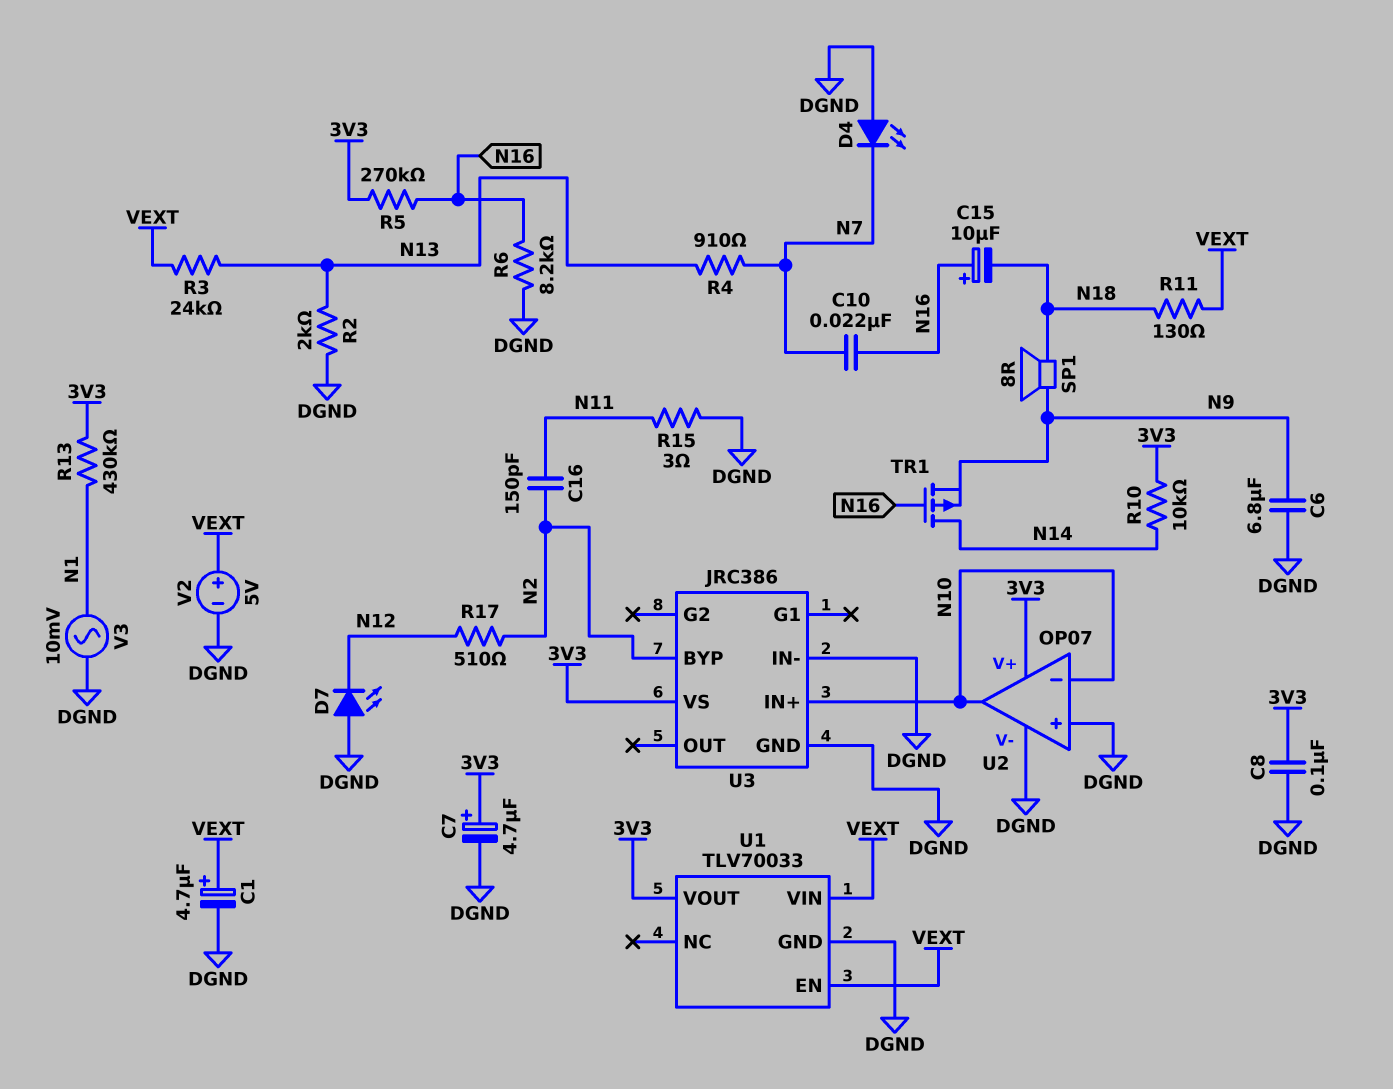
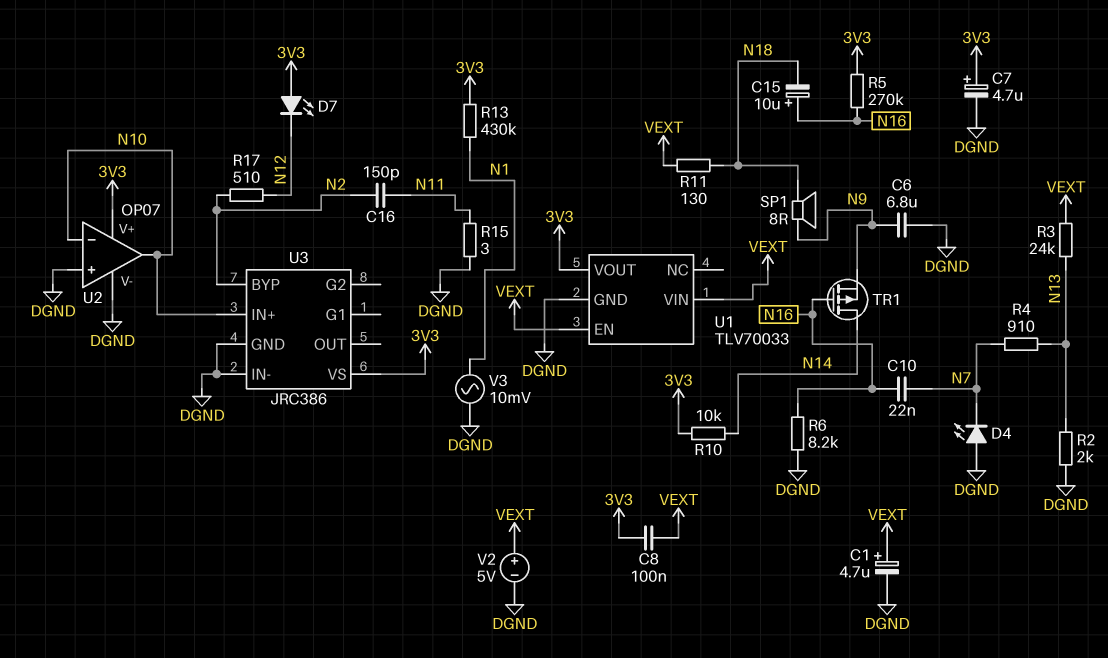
C8: 100nF (3V3, DGND) -> 100nF (3V3, VEXT)
D7: LED (A DGND, K N12) -> LED (A 3V3, K N12)

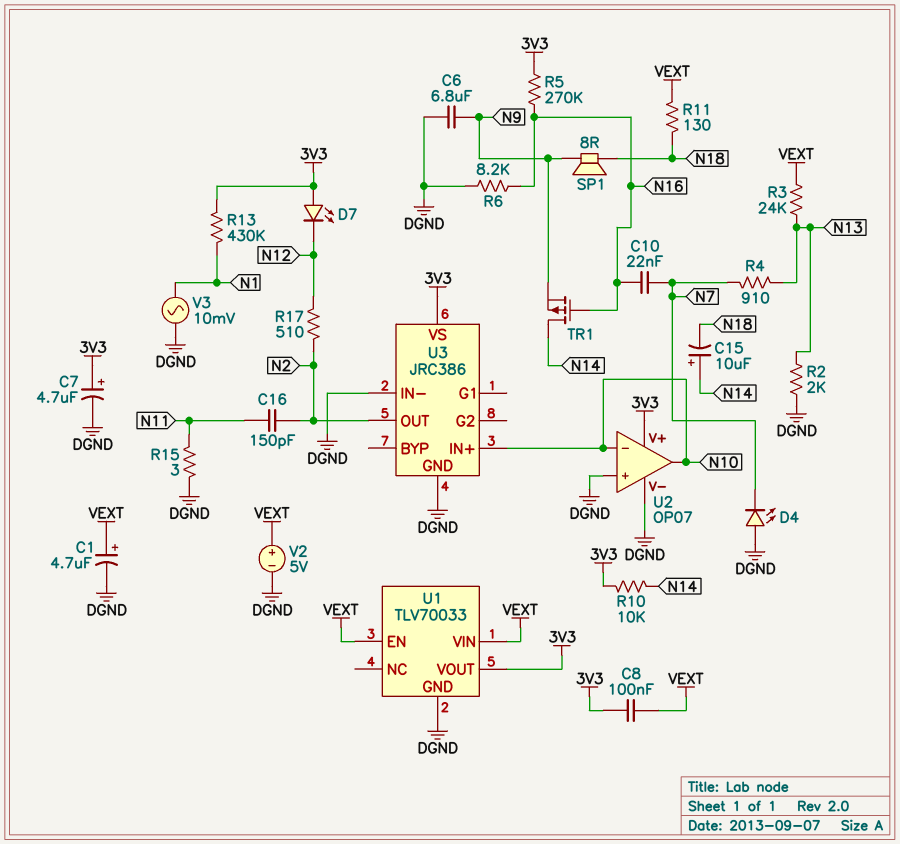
C15: 10uF (plus N16, minus N18) -> 10uF (plus N14, minus N18)
U3 pin BYP: N2 -> none
U3 pin OUT: none -> N2

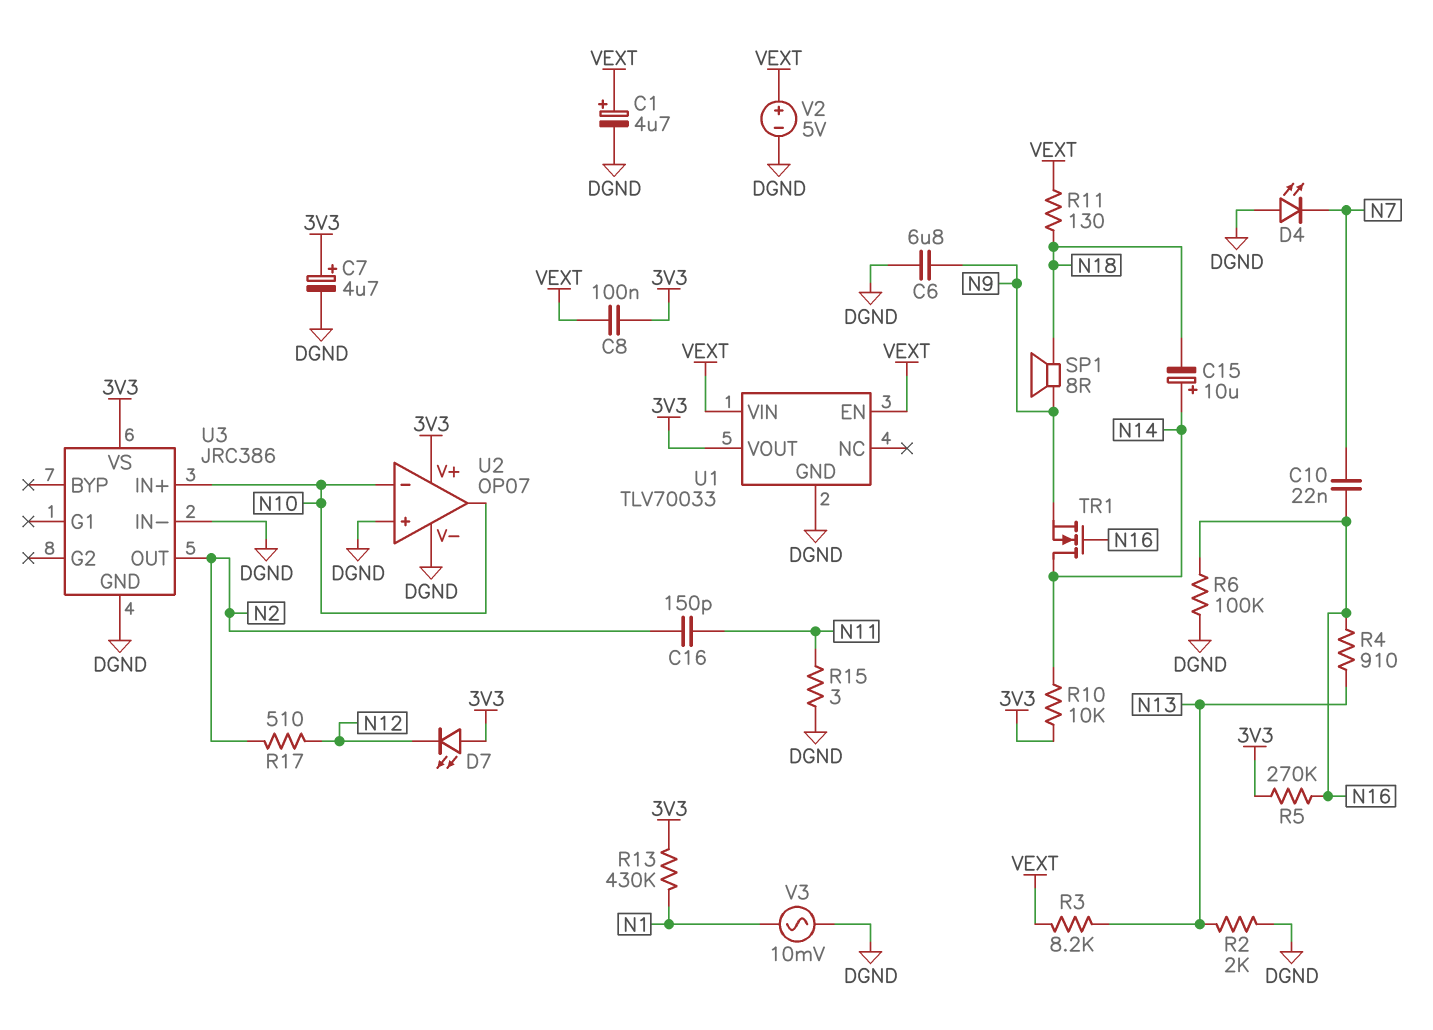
R3: 24k (N13, VEXT) -> 8.2k (N13, VEXT)
R4: 910 (N7, N13) -> 910 (N13, N16)
R6: 8.2k (DGND, N16) -> 100k (DGND, N16)
TR1: PMOS (G N16, D N14, S N9) -> NMOS (G N16, D N14, S N9)

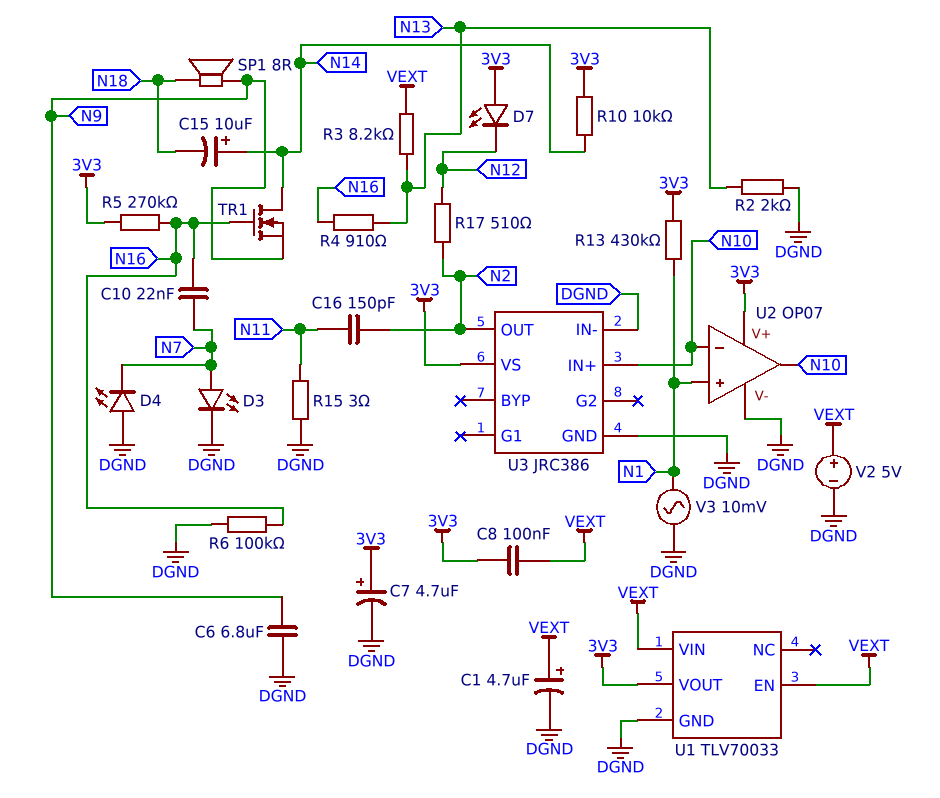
D3: none -> LED (A N7, K DGND)
R11: 130 (N18, VEXT) -> none
U2 pin in+: DGND -> N1

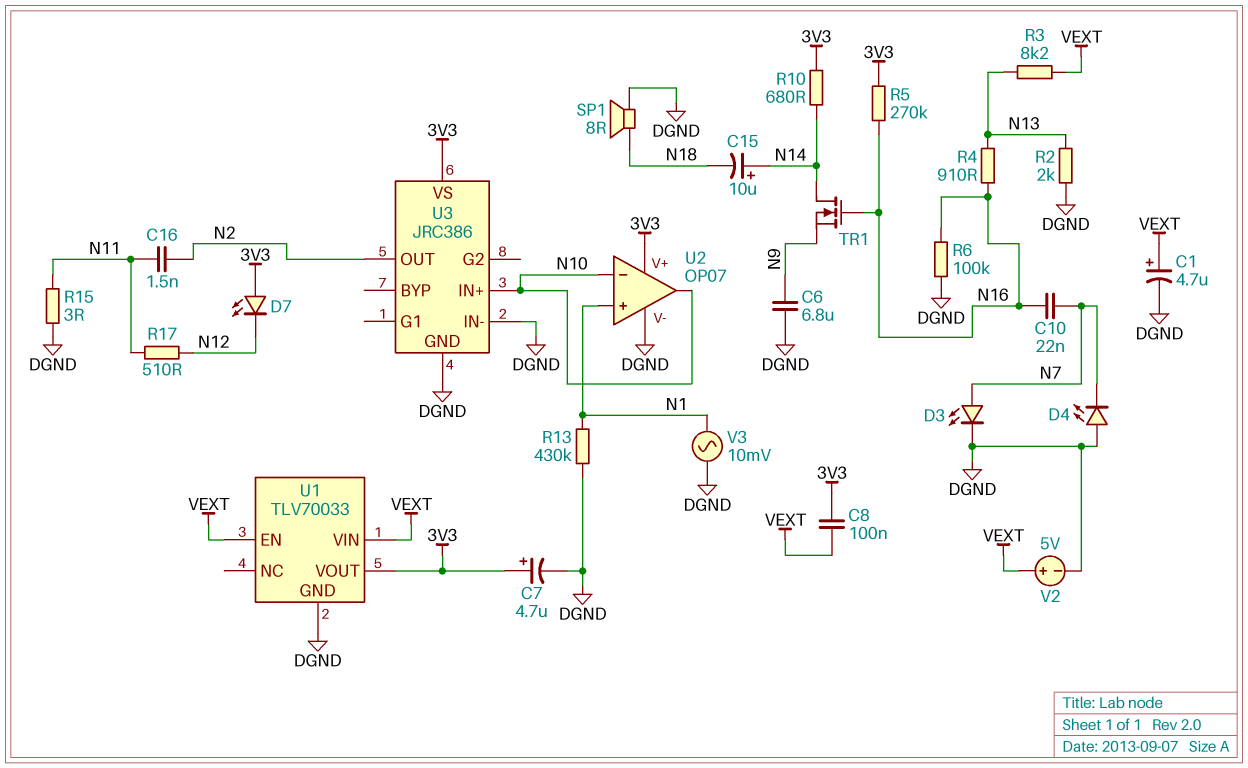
C16: 150pF (N2, N11) -> 1.5nF (N2, N11)
R10: 10k (3V3, N14) -> 680 (3V3, N14)
R13: 430k (3V3, N1) -> 430k (DGND, N1)
R17: 510 (N2, N12) -> 510 (N11, N12)
SP1: speaker 8R (N9, N18) -> speaker 8R (DGND, N18)

